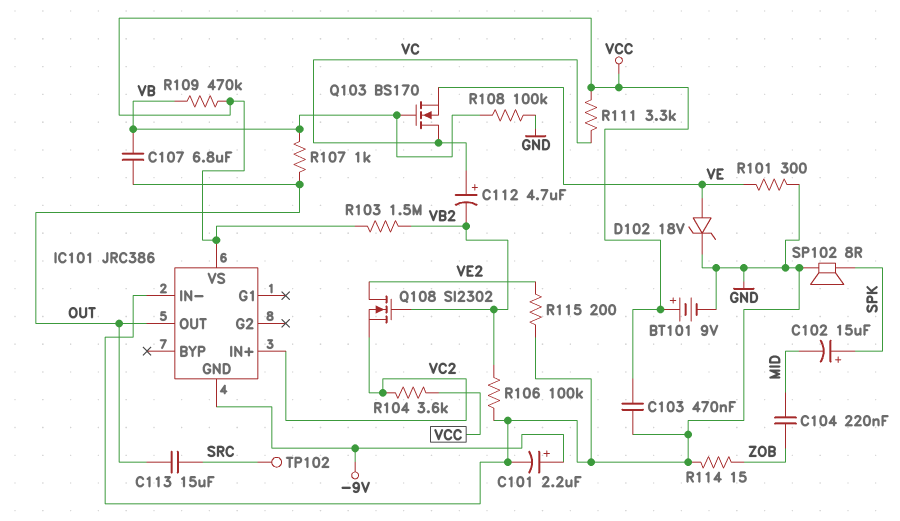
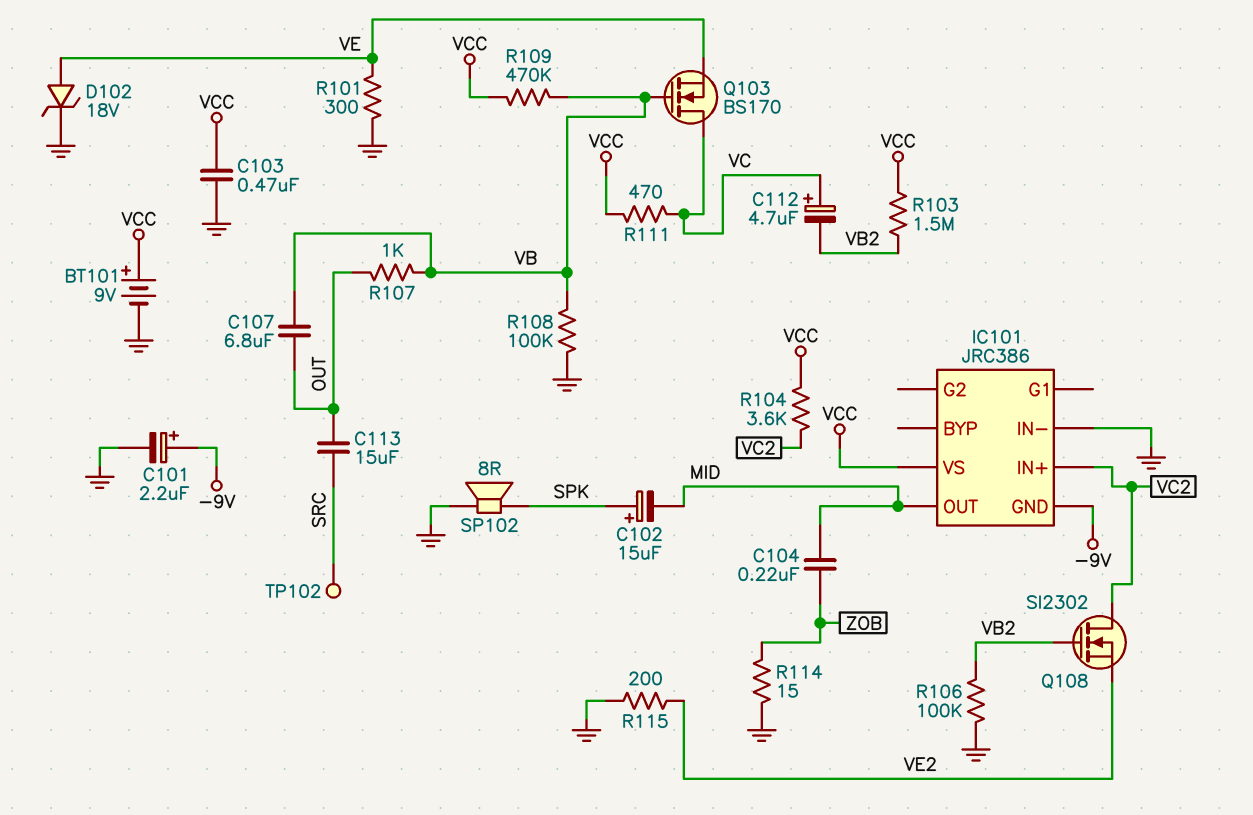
IC101 pin OUT: OUT -> MID
Q108: NMOS SI2302 (G VB2, D VE2, S VC2) -> NMOS SI2302 (G VB2, D VC2, S VE2)
R111: 3.3k (VC, VCC) -> 470 (VC, VCC)

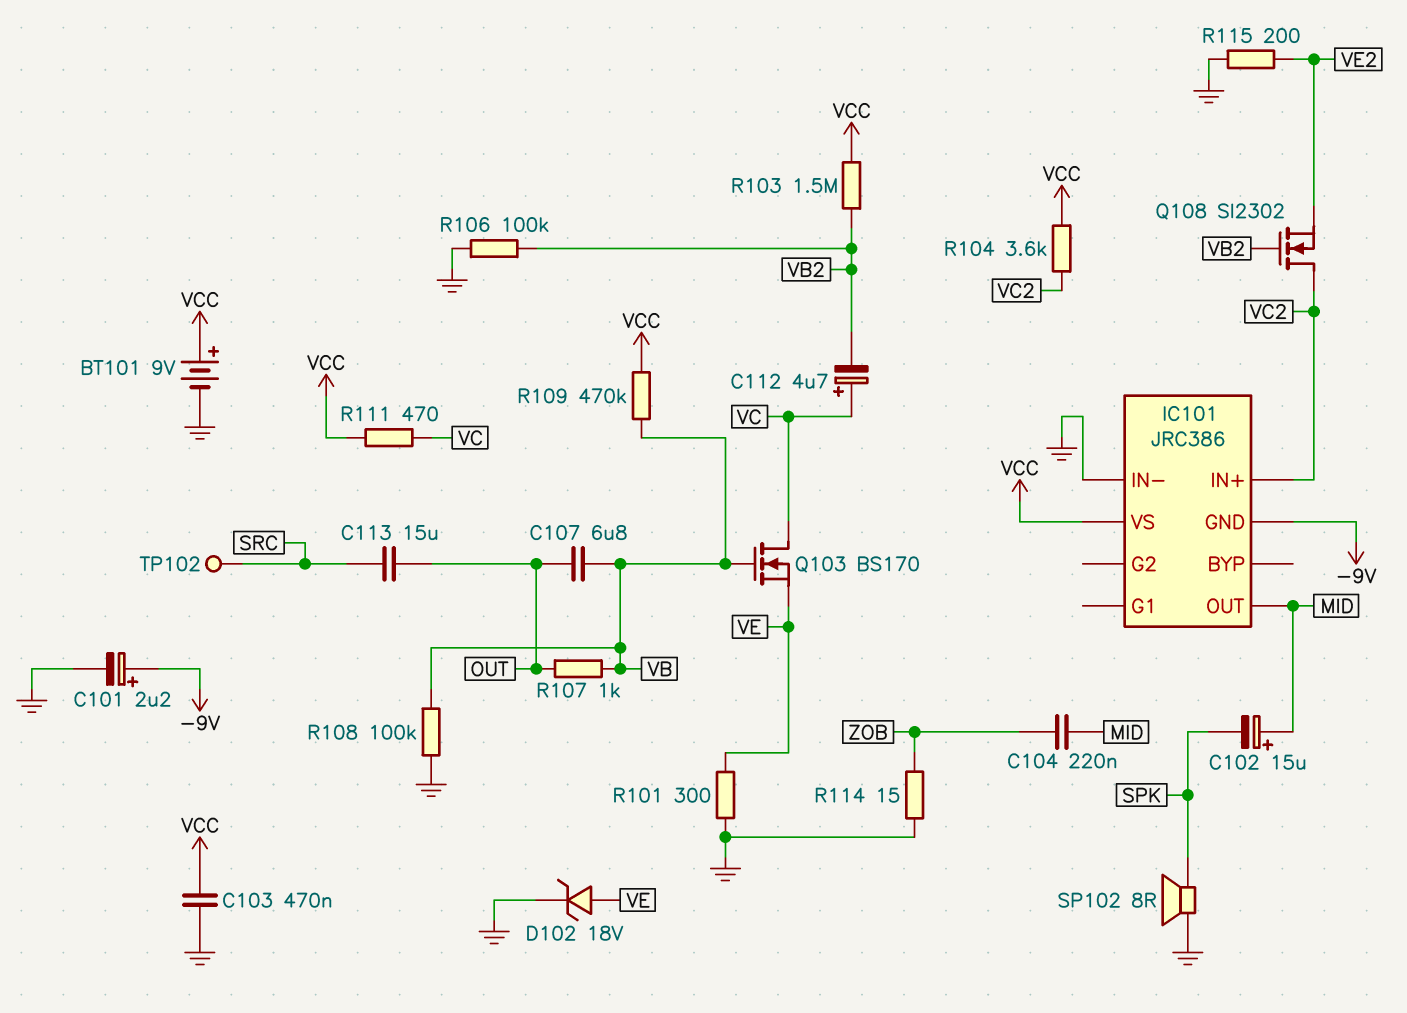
C102: 15uF (plus SPK, minus MID) -> 15uF (plus MID, minus SPK)

